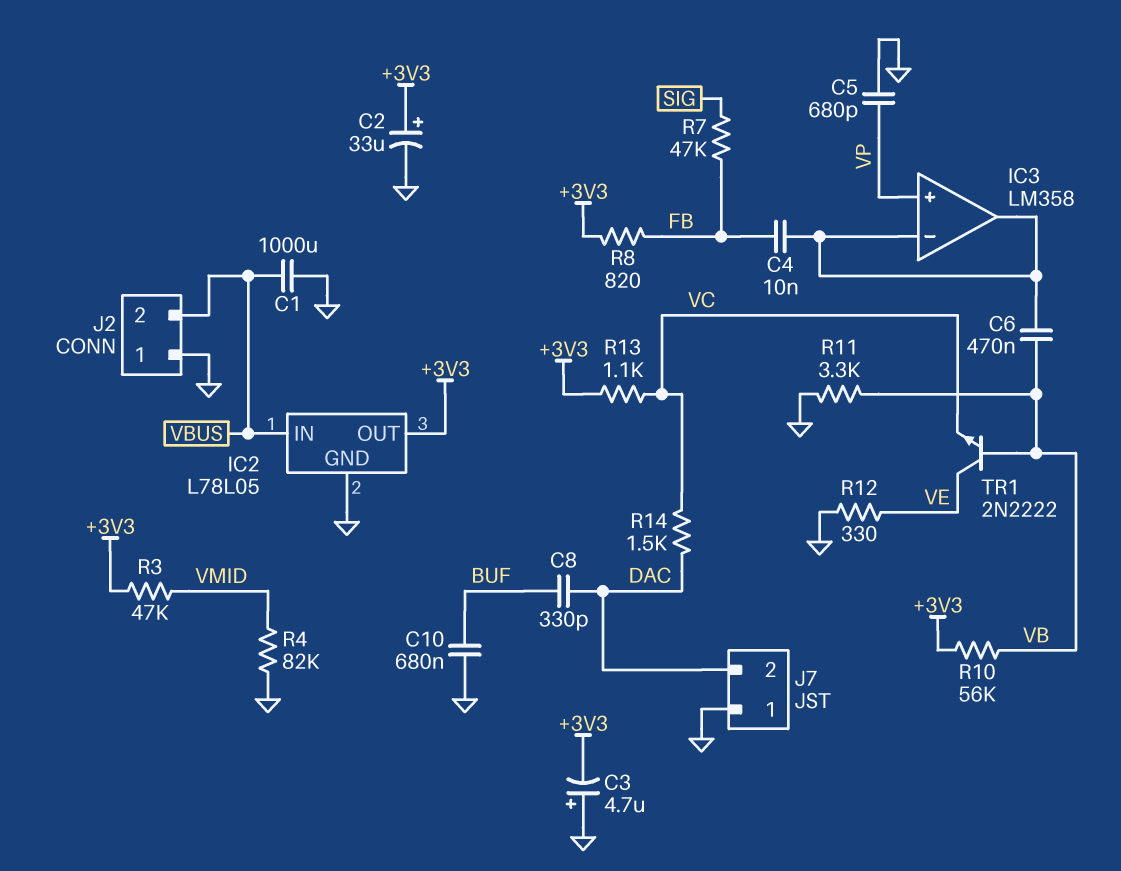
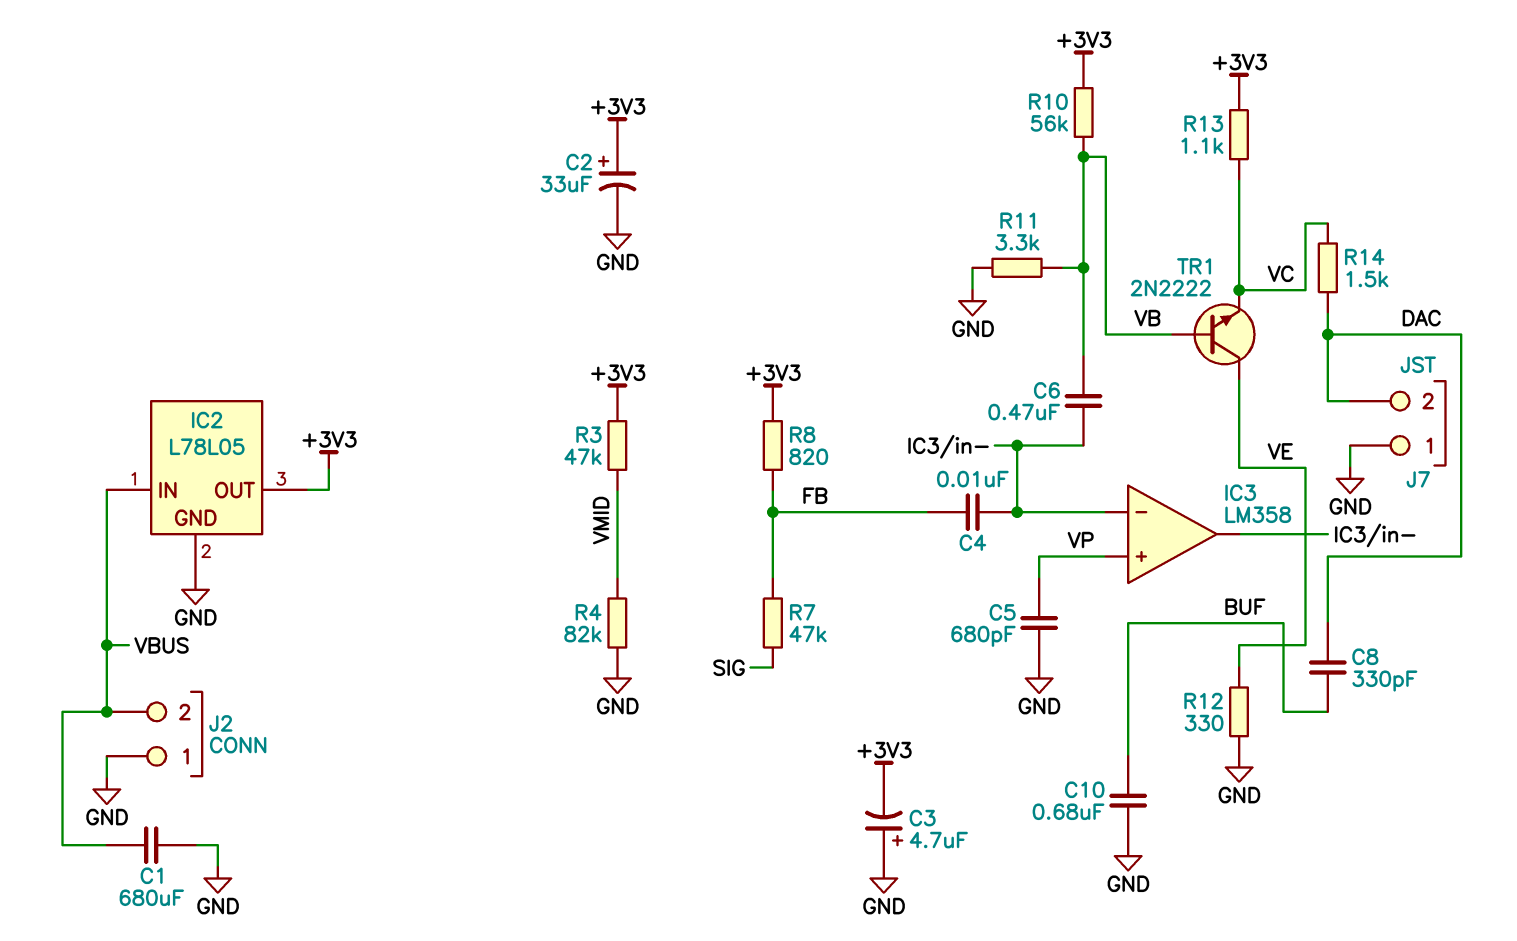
C1: 1000uF (GND, VBUS) -> 680uF (GND, VBUS)

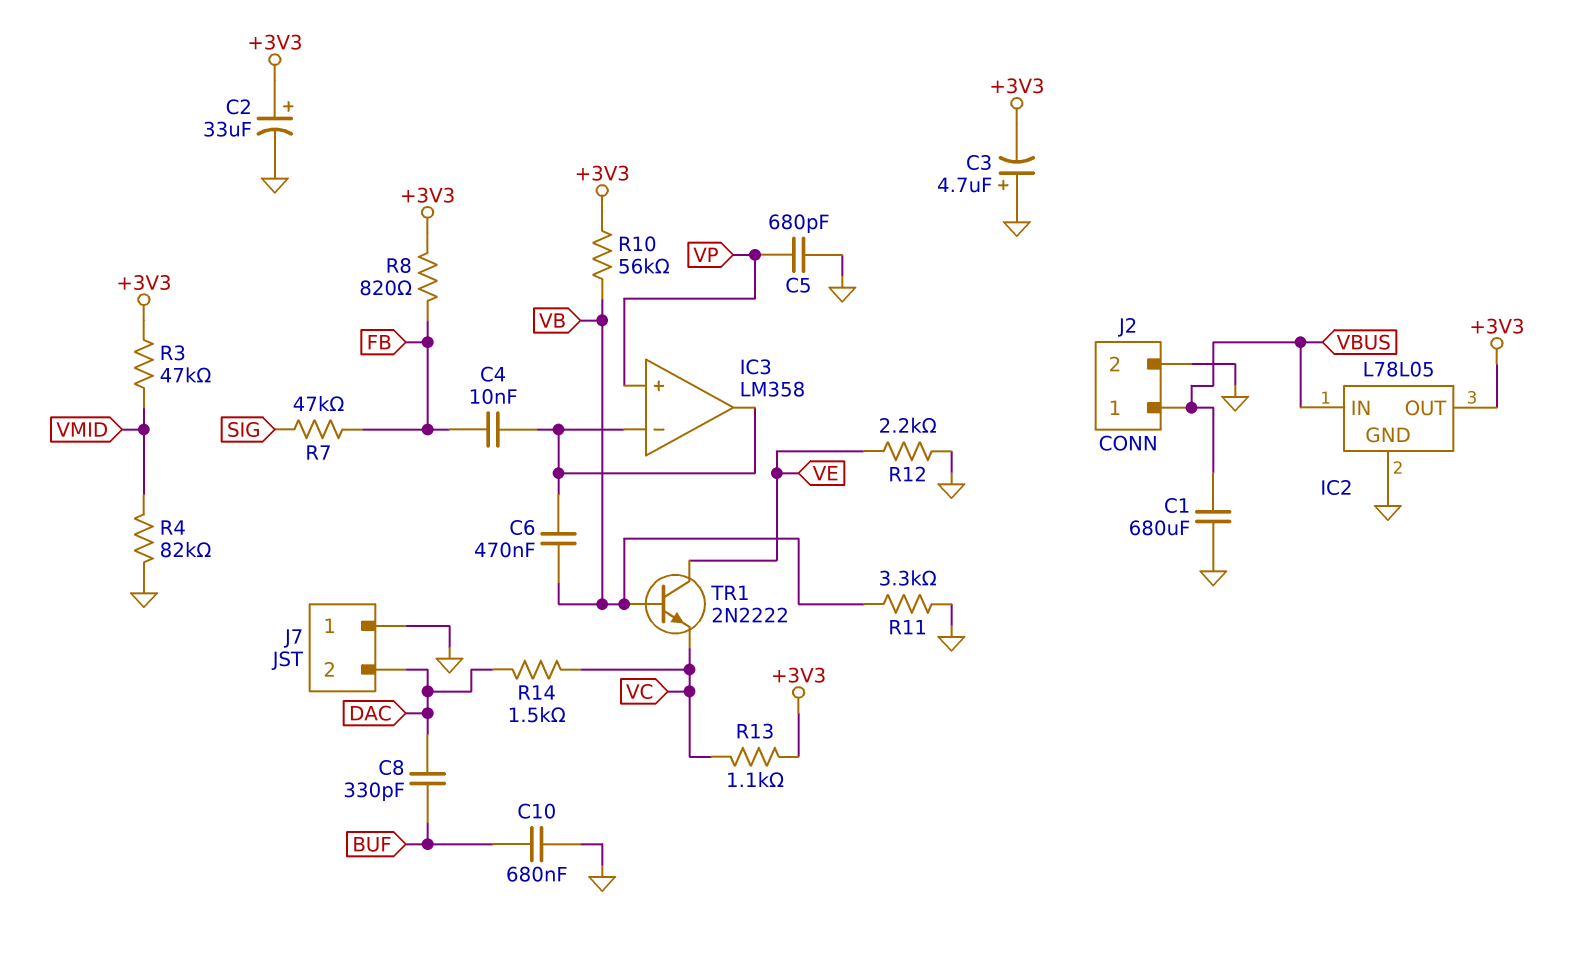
J2 pin 1: GND -> VBUS
J2 pin 2: VBUS -> GND
R12: 330 (GND, VE) -> 2.2k (GND, VE)

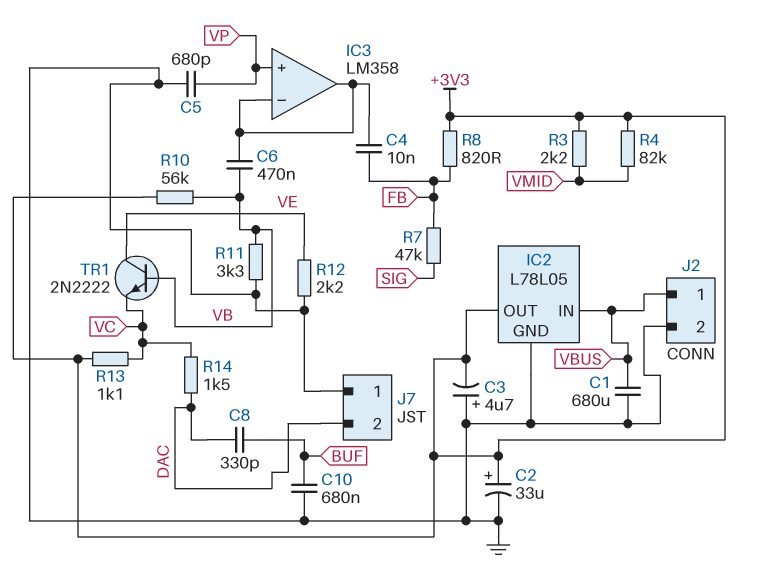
R3: 47k (+3V3, VMID) -> 2.2k (+3V3, VMID)
R4: 82k (GND, VMID) -> 82k (+3V3, VMID)

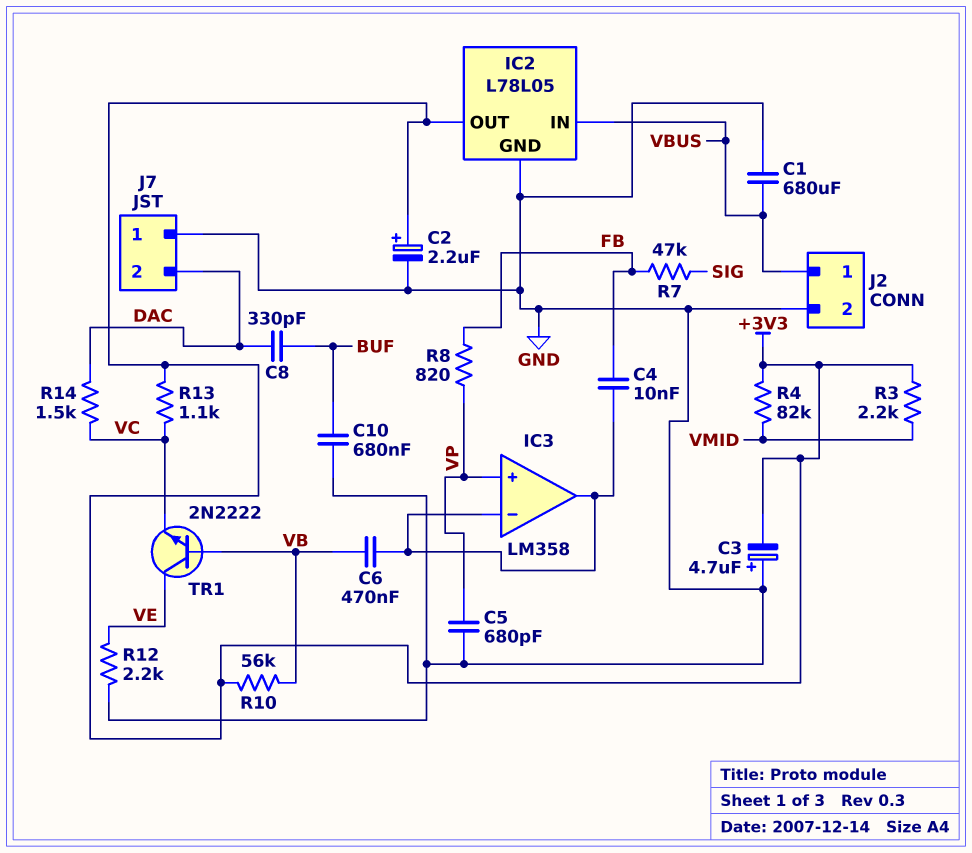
C2: 33uF (plus +3V3, minus GND) -> 2.2uF (plus +3V3, minus GND)
R8: 820 (+3V3, FB) -> 820 (FB, VP)
R11: 3.3k (GND, VB) -> none

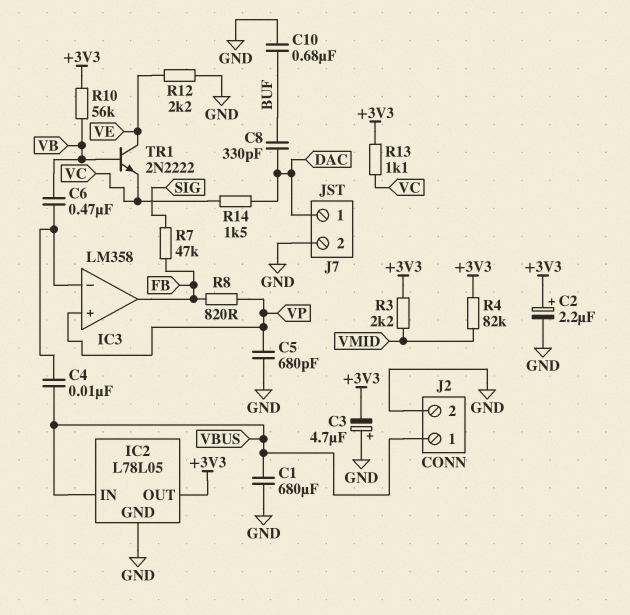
C4: 10nF (FB, IC3/in-) -> 10nF (IC3/in-, VBUS)
IC3 pin out: IC3/in- -> FB
J7 pin 1: GND -> DAC
J7 pin 2: DAC -> GND

